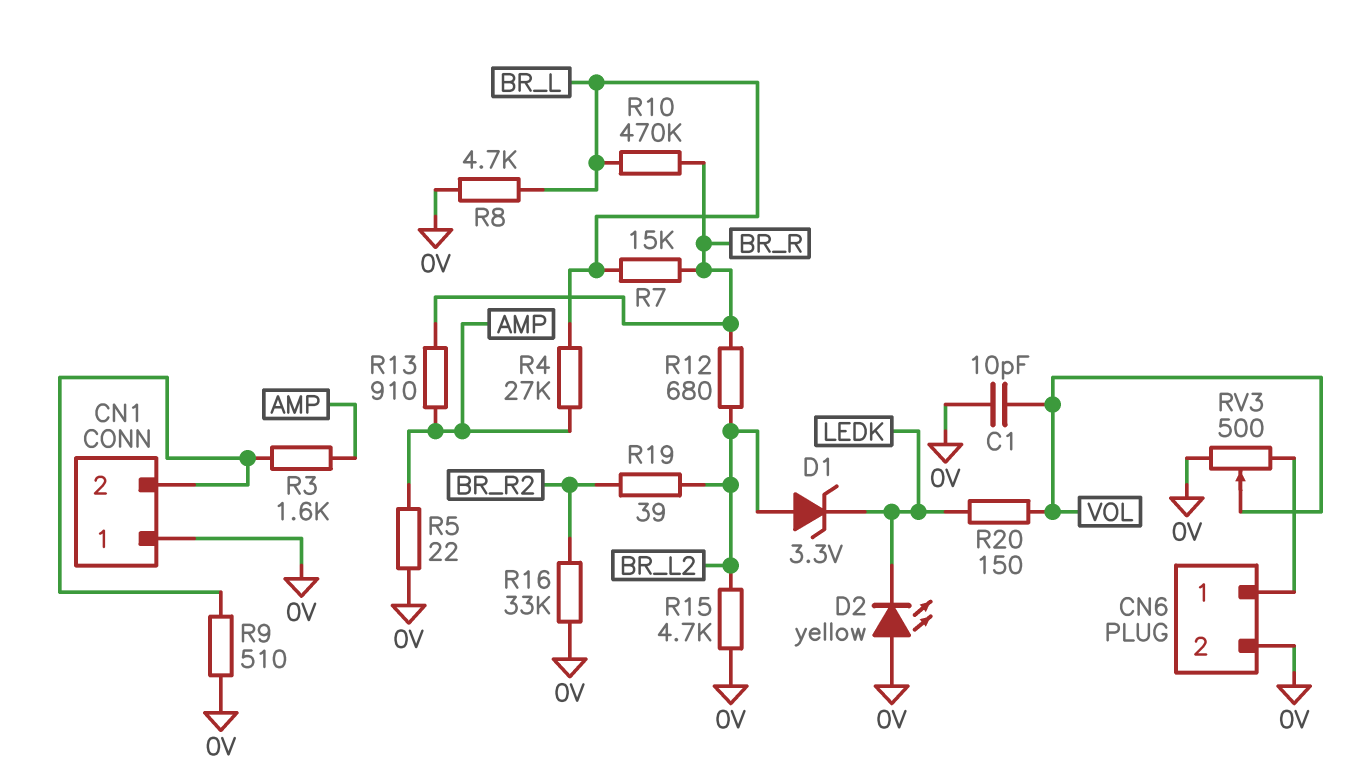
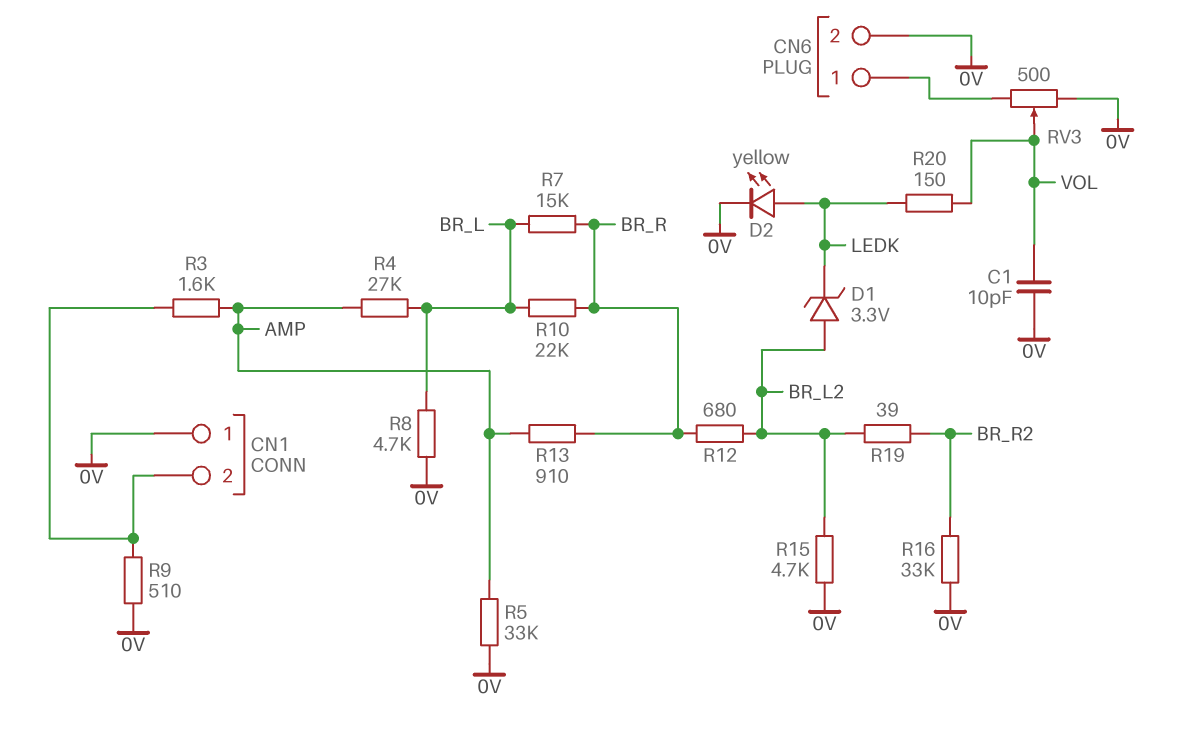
D2: LED yellow (A 0V, K LEDK) -> LED yellow (A LEDK, K 0V)
R5: 22 (0V, AMP) -> 33k (0V, AMP)
R10: 470k (BR_L, BR_R) -> 22k (BR_L, BR_R)

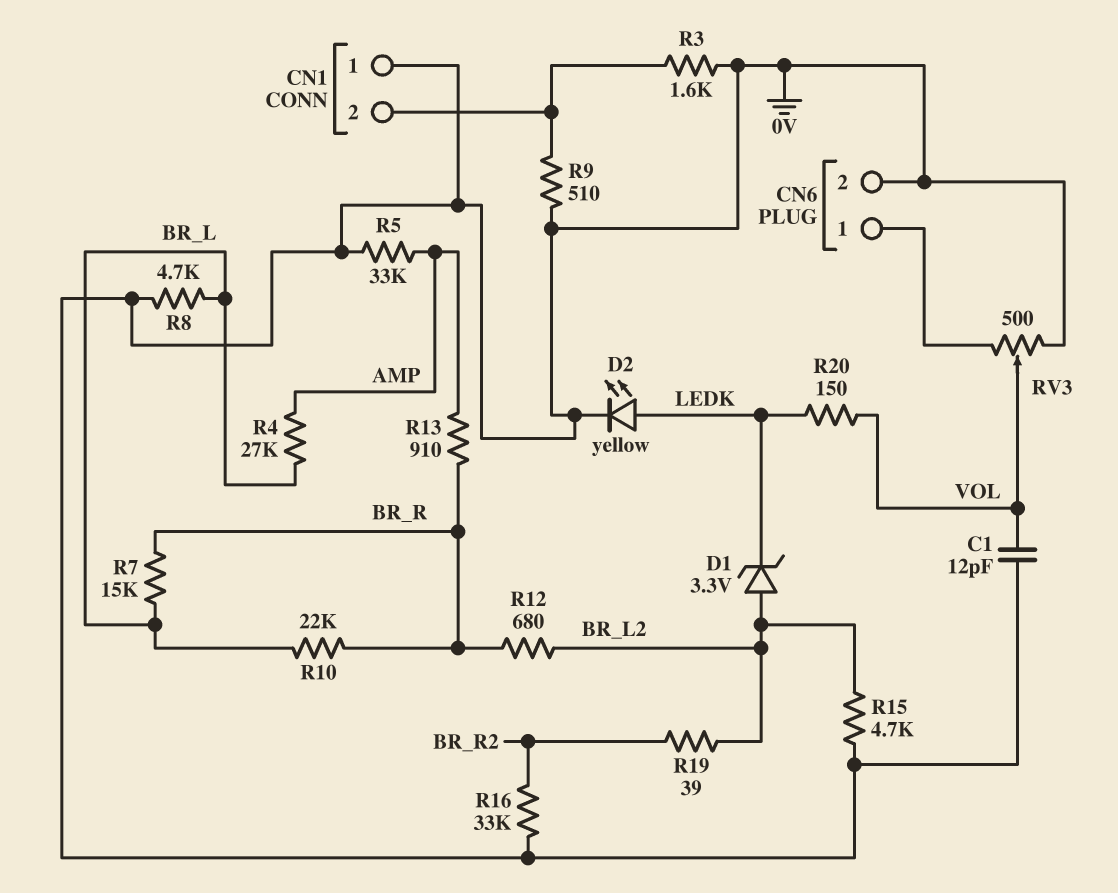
C1: 10pF (0V, VOL) -> 12pF (0V, VOL)
R3: 1.6k (AMP, CN1/2) -> 1.6k (0V, CN1/2)

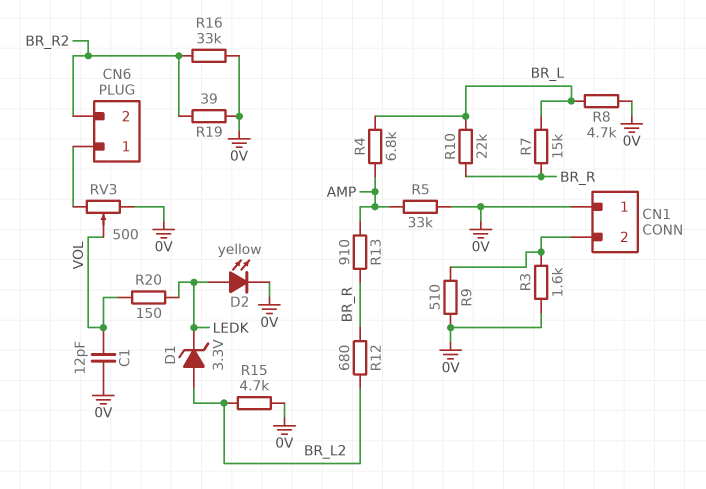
CN6 pin 2: 0V -> BR_R2
R4: 27k (AMP, BR_L) -> 6.8k (AMP, BR_L)
R19: 39 (BR_L2, BR_R2) -> 39 (0V, BR_R2)

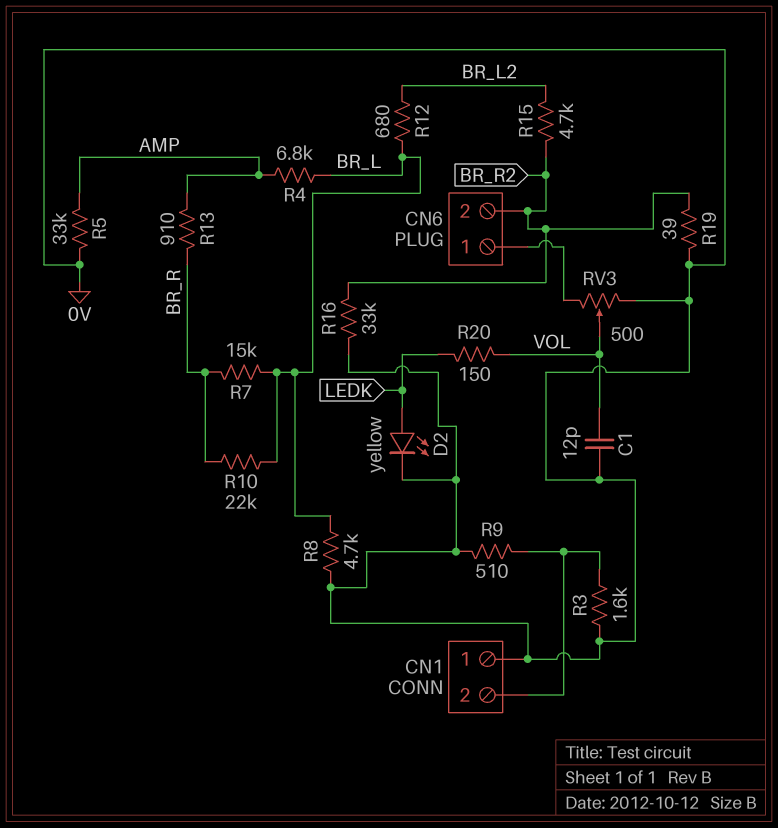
D1: zener 3.3V (A BR_L2, K LEDK) -> none
R12: 680 (BR_L2, BR_R) -> 680 (BR_L, BR_L2)
R15: 4.7k (0V, BR_L2) -> 4.7k (BR_L2, BR_R2)

